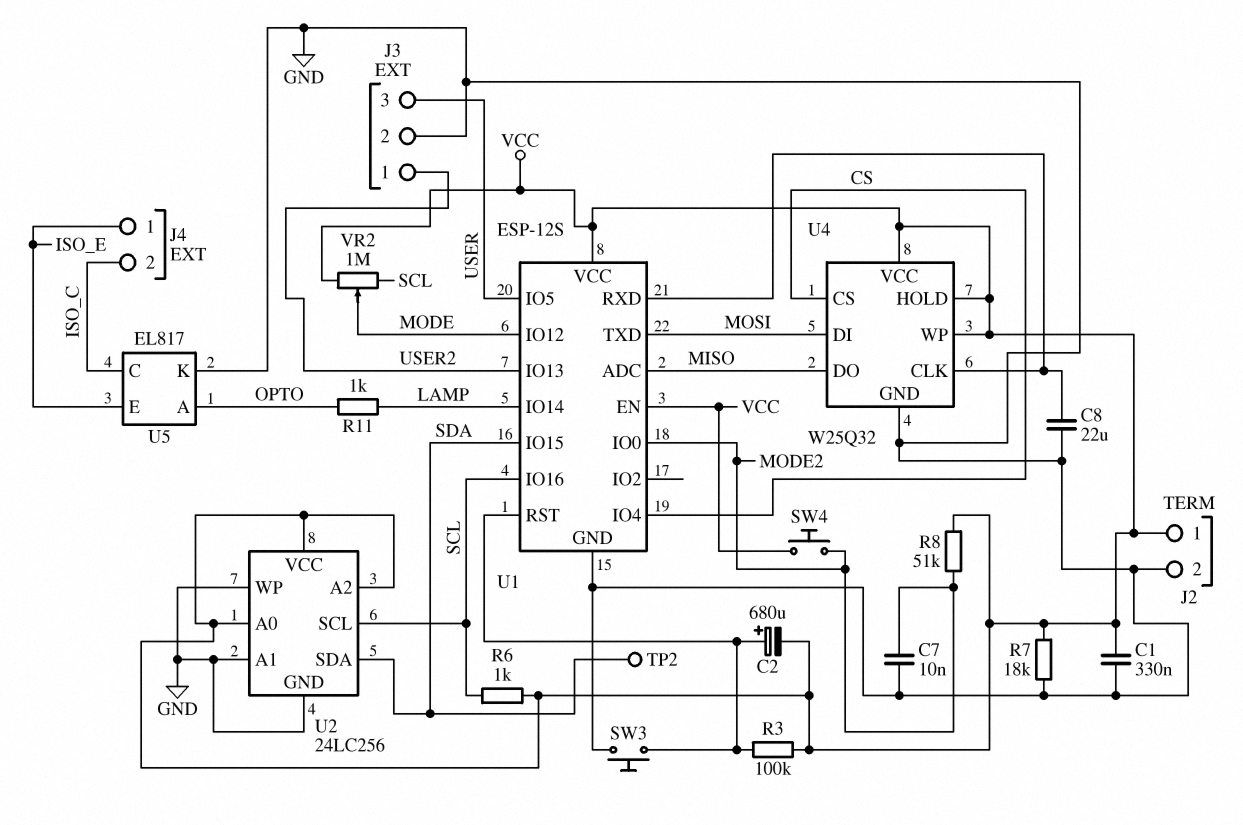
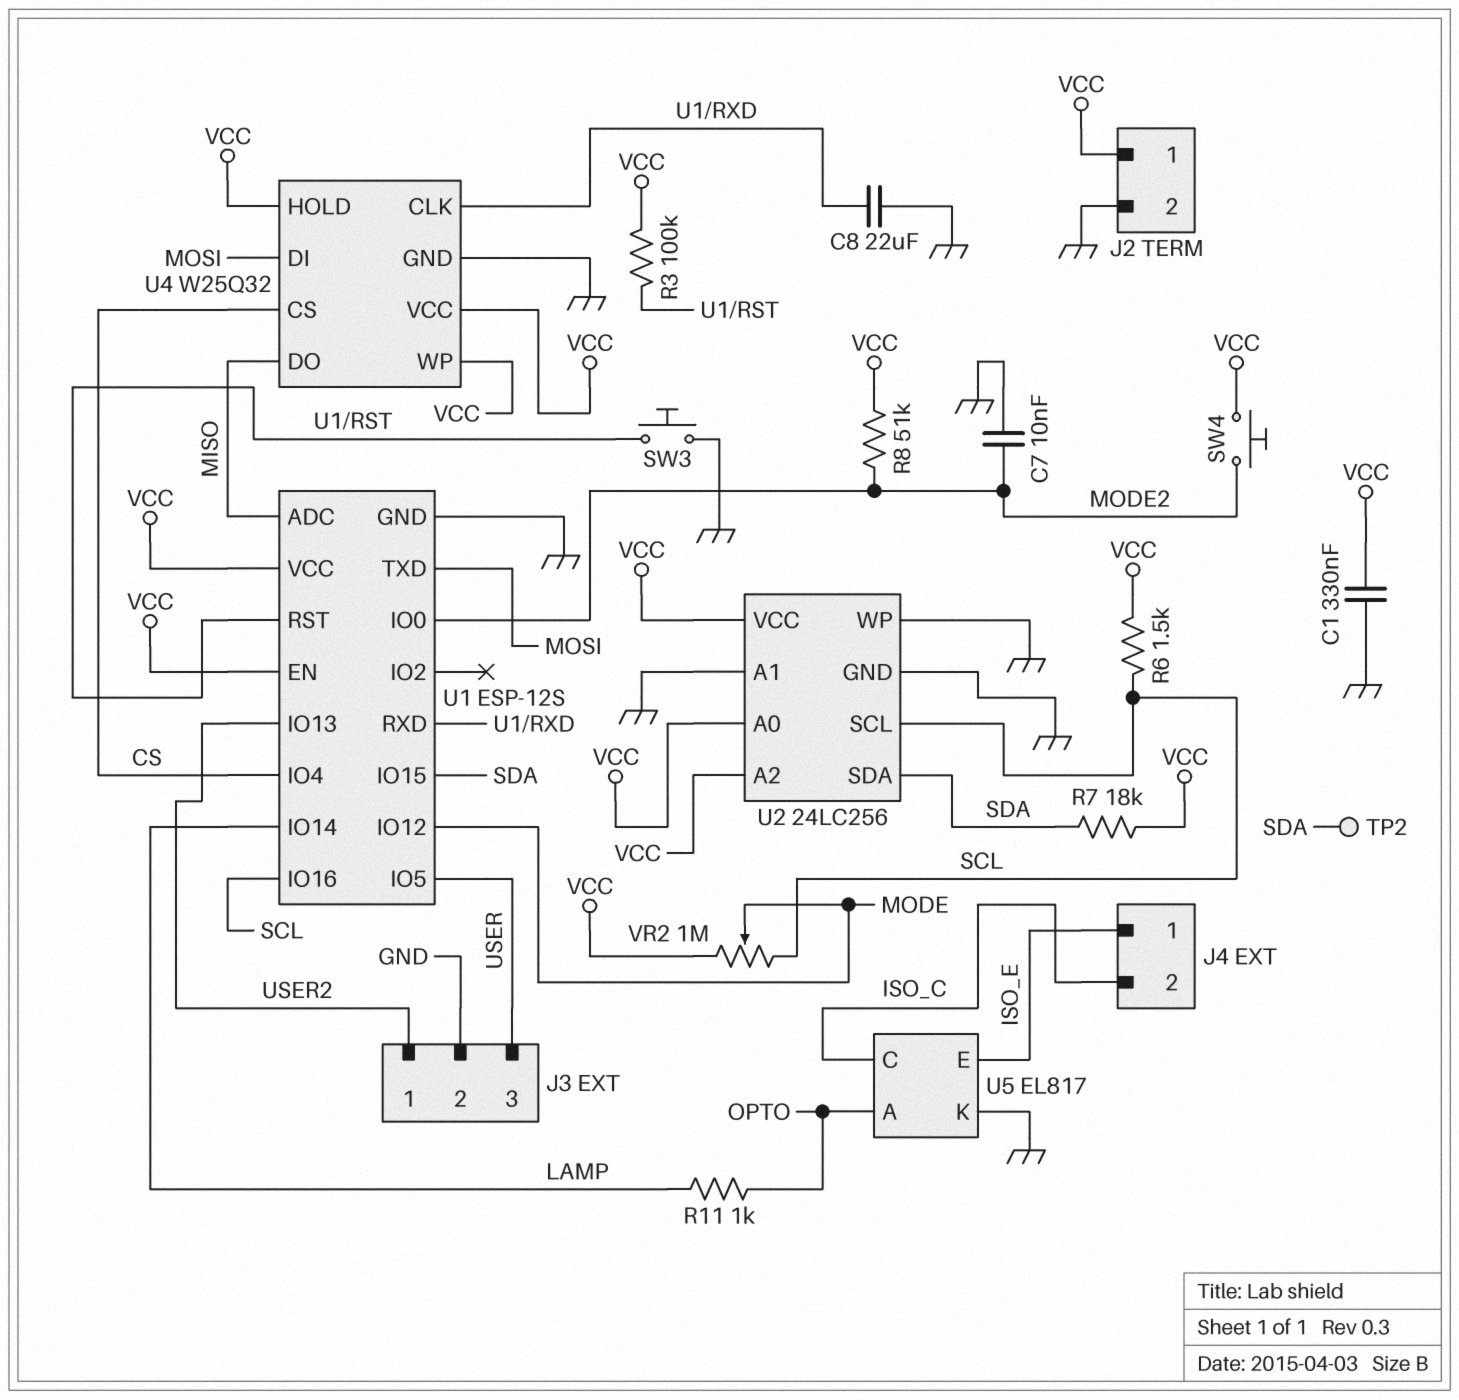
C2: 680uF (plus U1/RST, minus VCC) -> none
R6: 1k (SCL, VCC) -> 1.5k (SCL, VCC)
R7: 18k (GND, VCC) -> 18k (SDA, VCC)

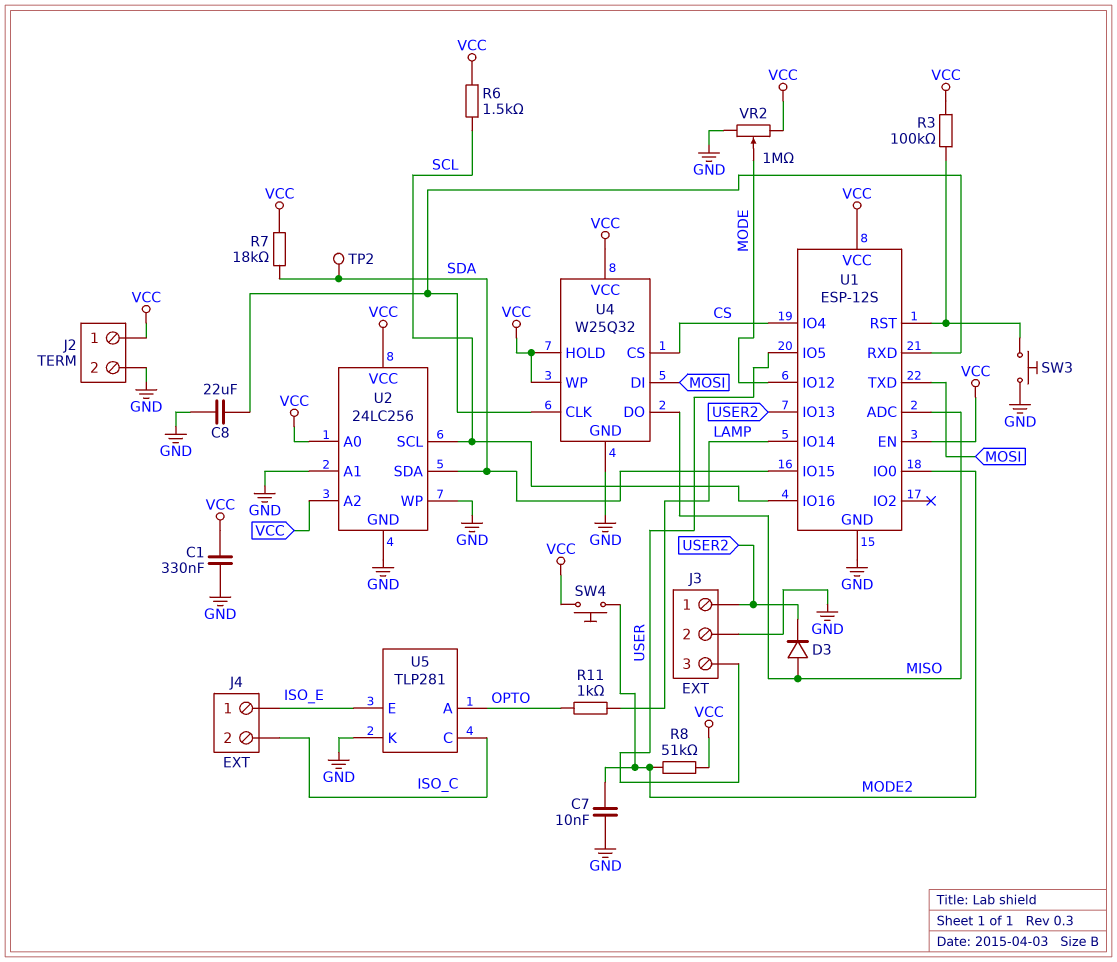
D3: none -> diode (A MISO, K USER2)
U5: EL817 -> TLP281
VR2: 1M (SCL, VCC, wiper MODE) -> 1M (GND, VCC, wiper MODE)

